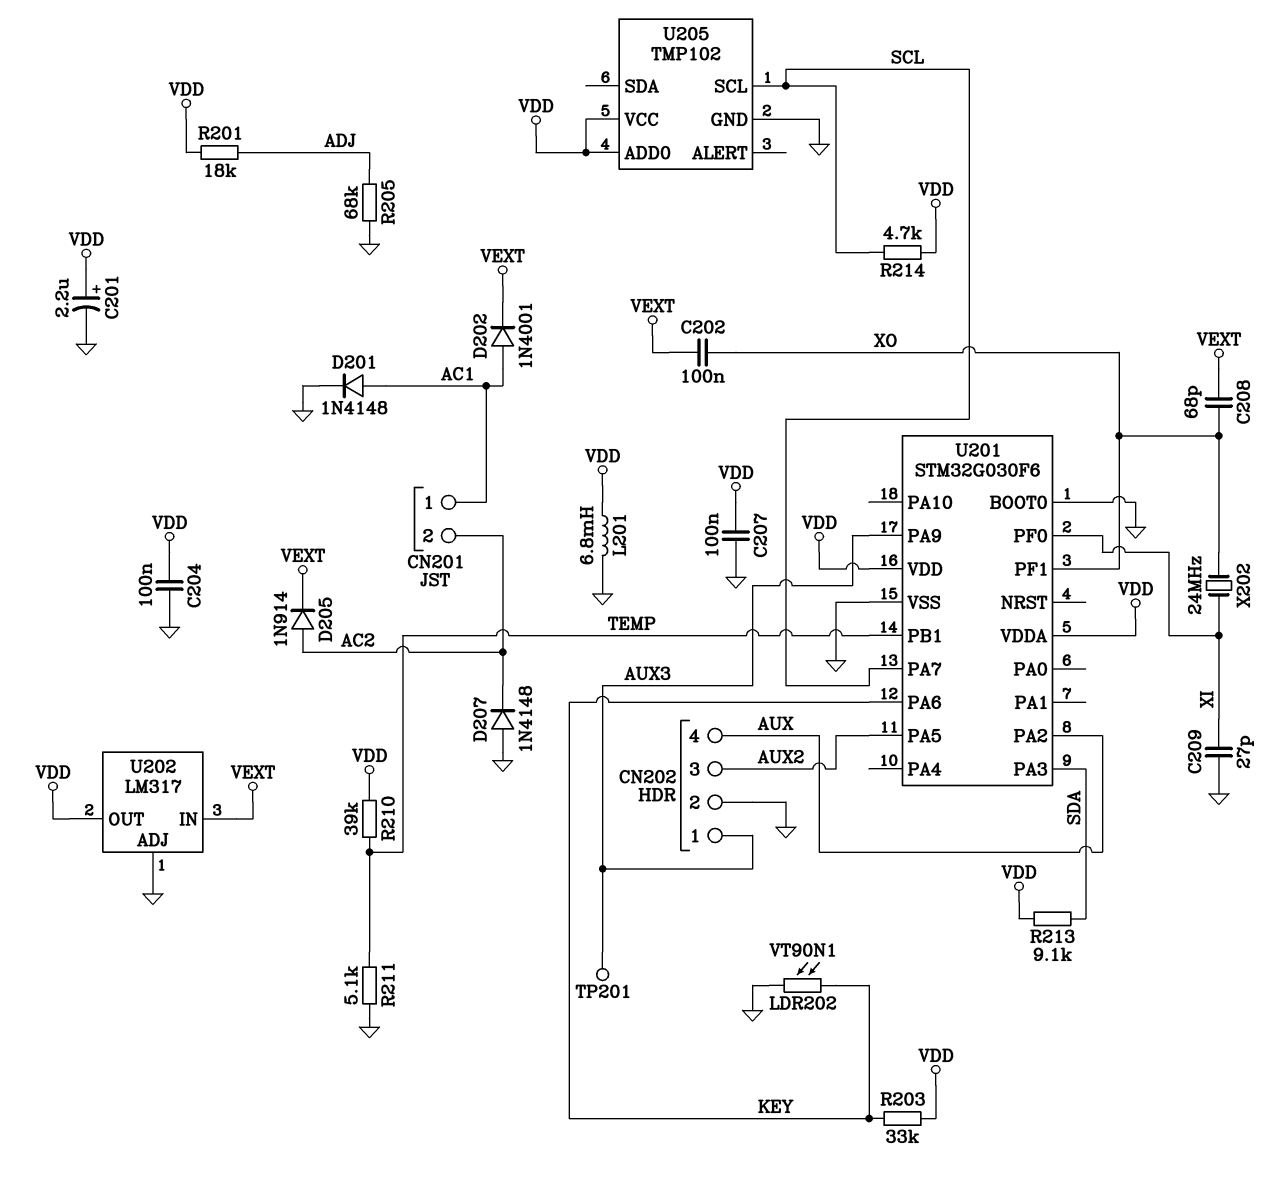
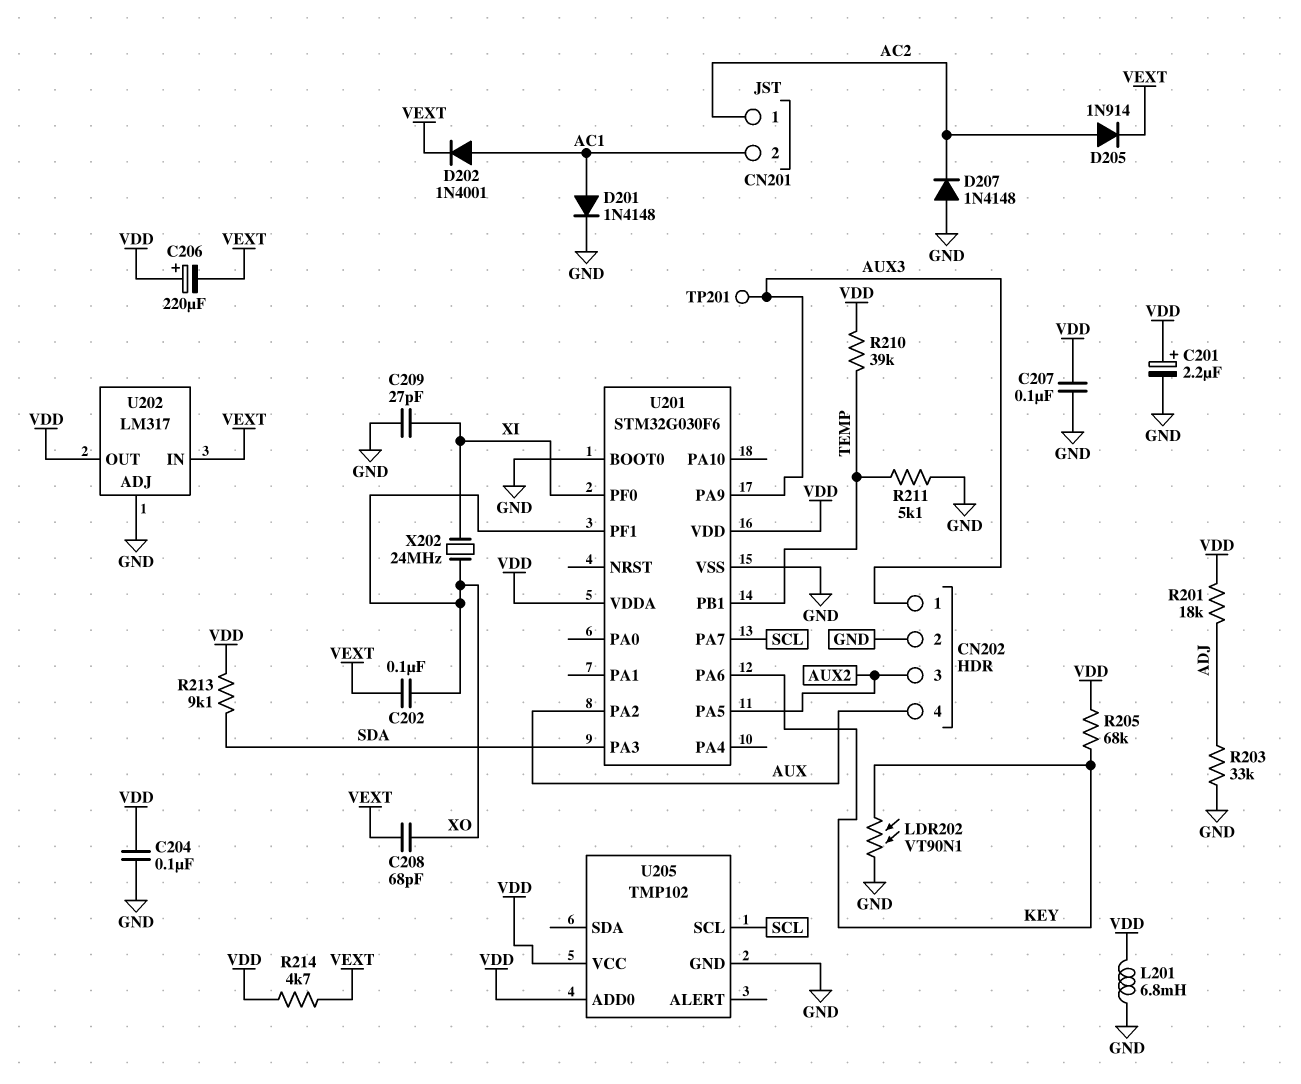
C206: none -> 220uF (plus VDD, minus VEXT)
CN201 pin 1: AC1 -> AC2
CN201 pin 2: AC2 -> AC1
R203: 33k (KEY, VDD) -> 33k (ADJ, GND)
R205: 68k (ADJ, GND) -> 68k (KEY, VDD)
R214: 4.7k (SCL, VDD) -> 4.7k (VDD, VEXT)

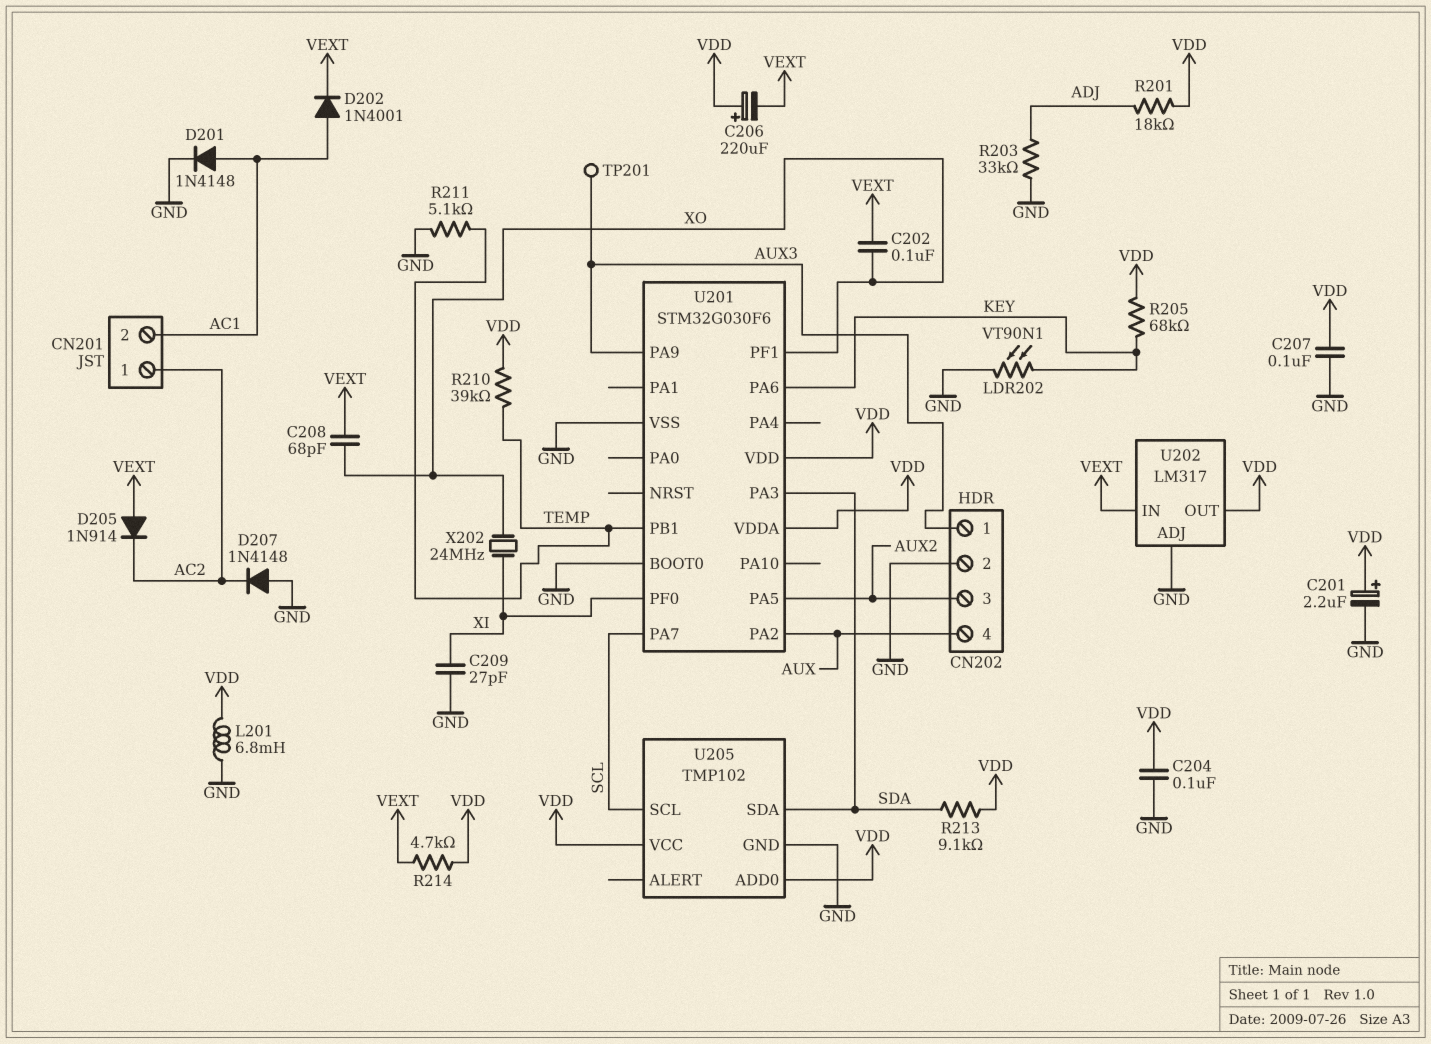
D205: diode 1N914 (A AC2, K VEXT) -> diode 1N914 (A VEXT, K AC2)
U205 pin SDA: none -> SDA

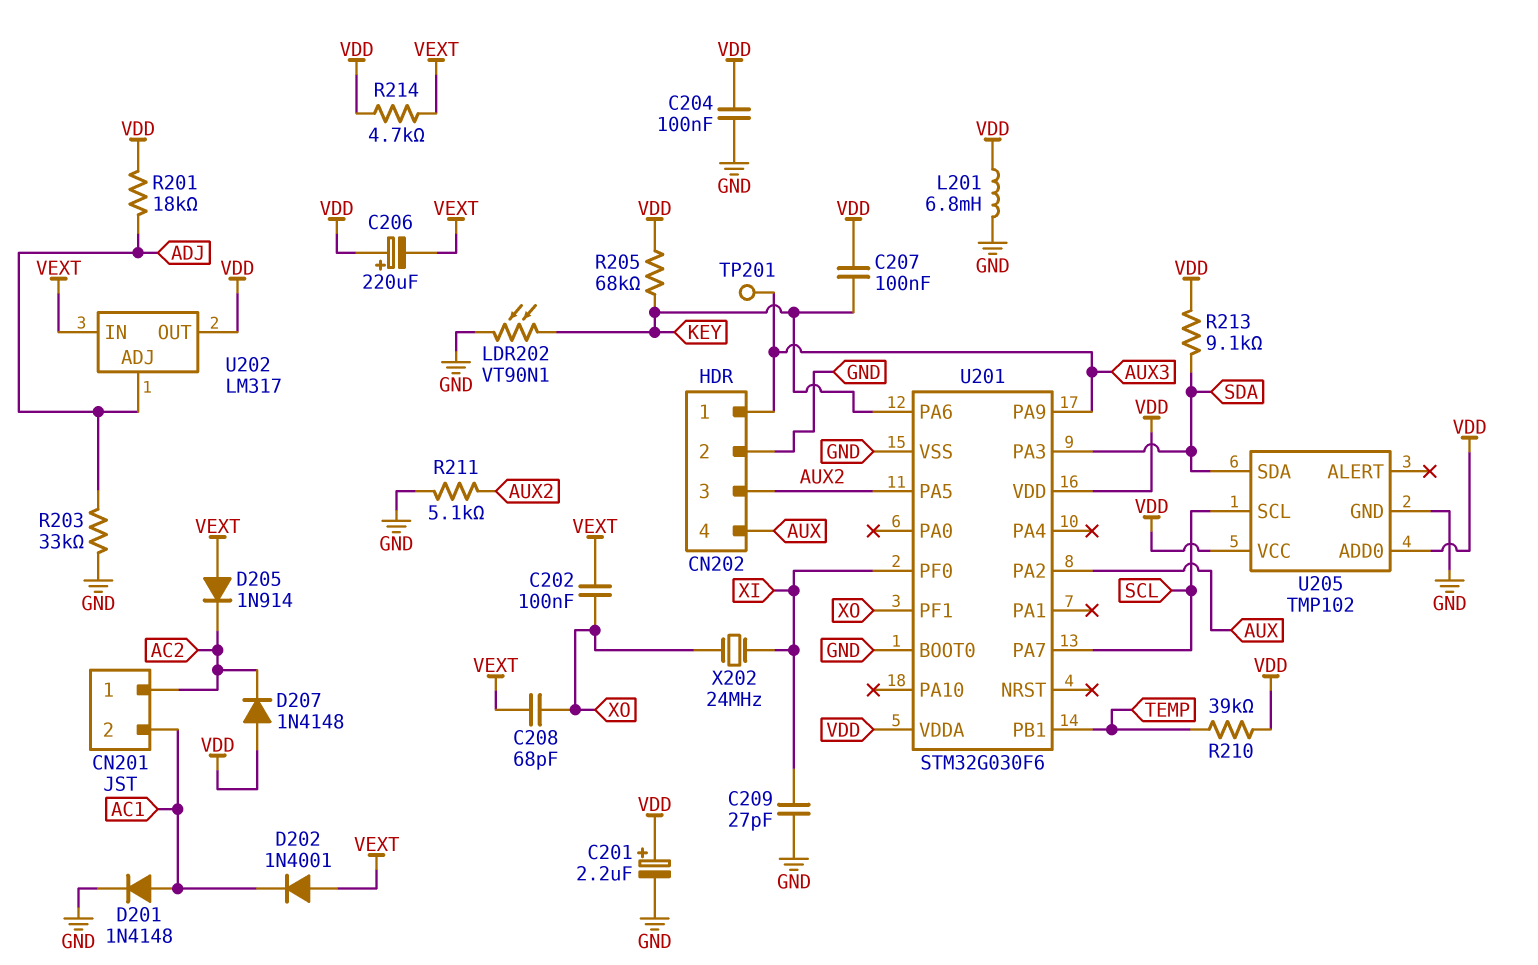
C207: 100nF (GND, VDD) -> 100nF (KEY, VDD)
D202: diode 1N4001 (A AC1, K VEXT) -> diode 1N4001 (A VEXT, K AC1)
D207: diode 1N4148 (A GND, K AC2) -> diode 1N4148 (A VDD, K AC2)
R211: 5.1k (GND, TEMP) -> 5.1k (AUX2, GND)
U202 pin ADJ: GND -> ADJ

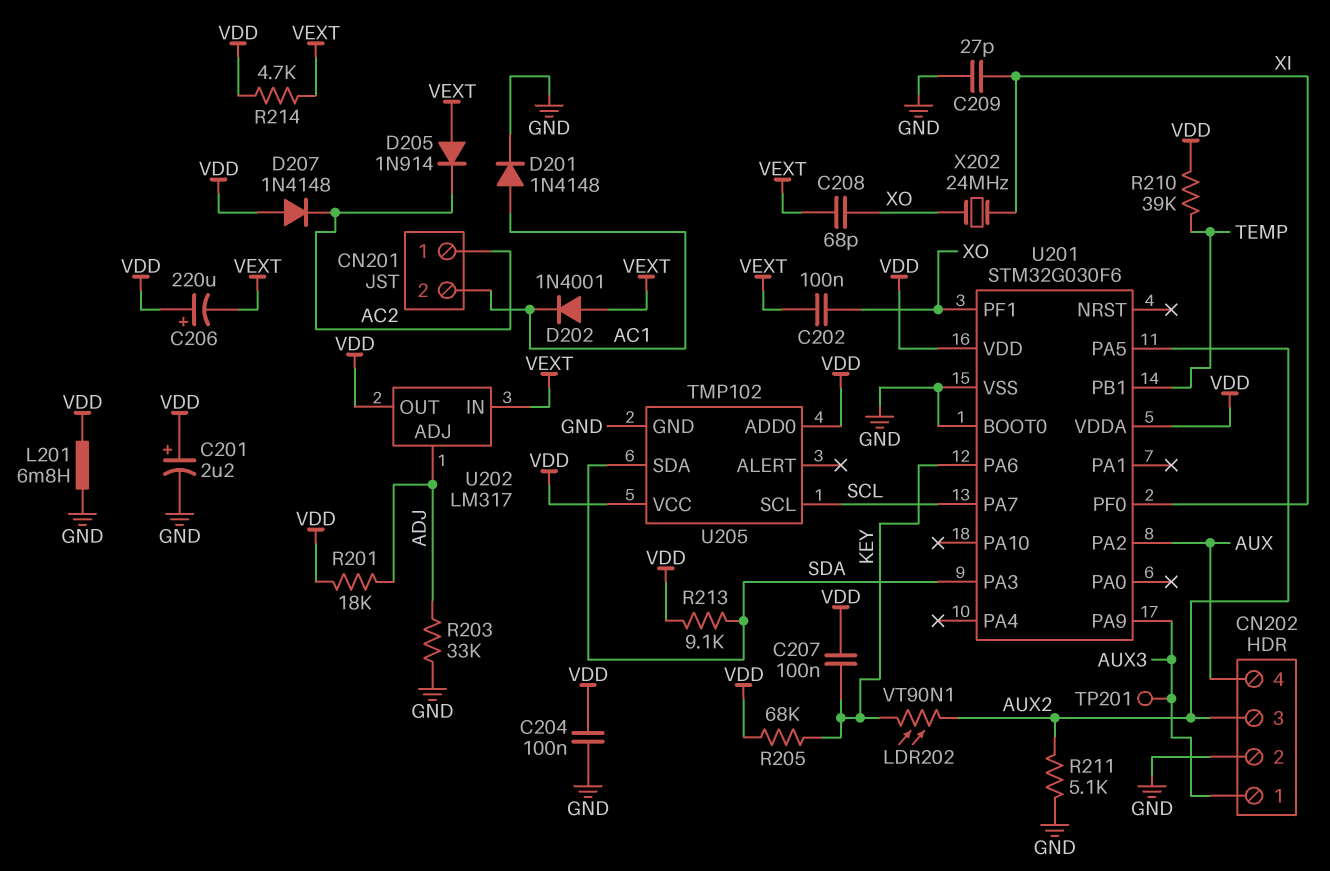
LDR202: VT90N1 (GND, KEY) -> VT90N1 (AUX2, KEY)

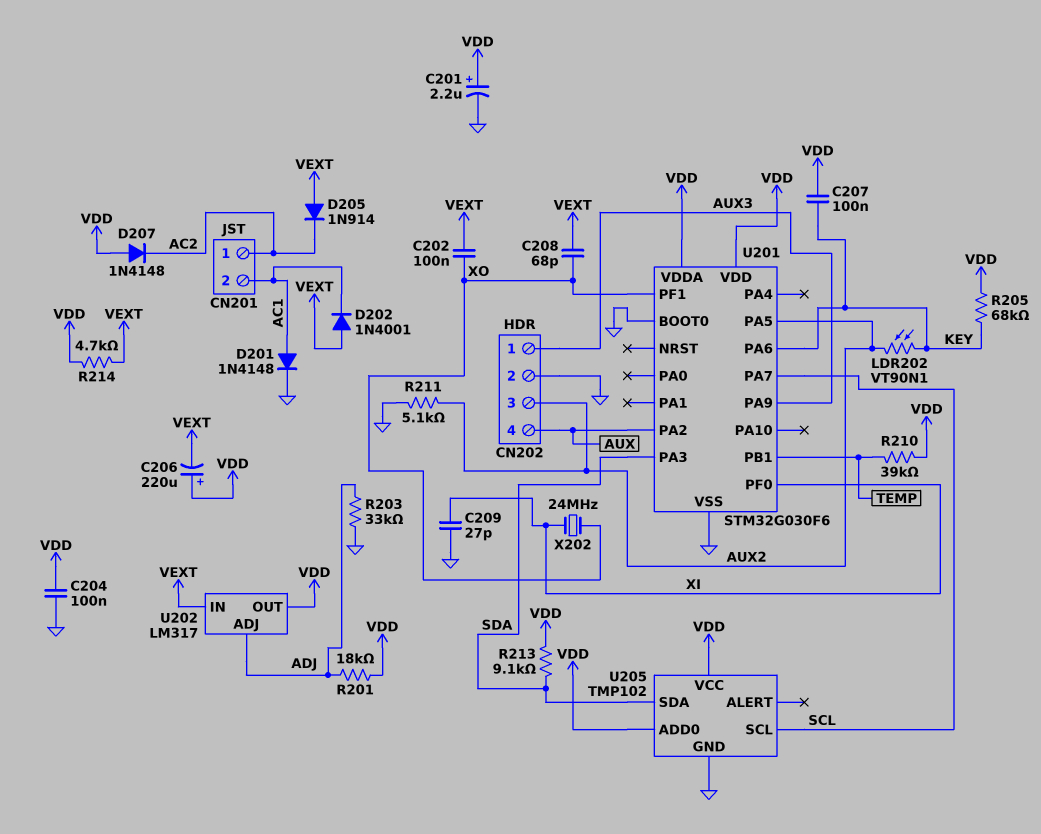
L201: 6.8mH (GND, VDD) -> none
TP201: test point (AUX3) -> none

